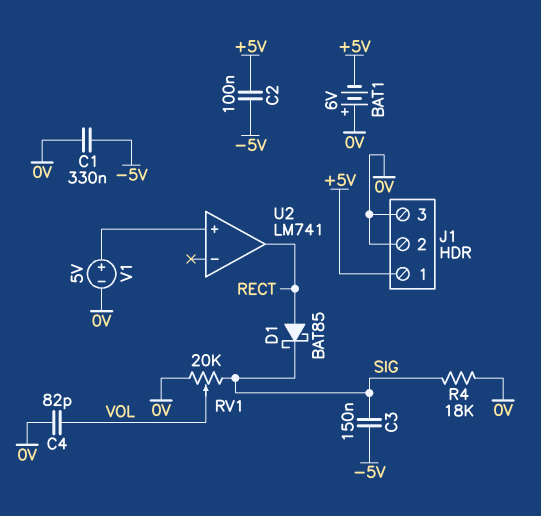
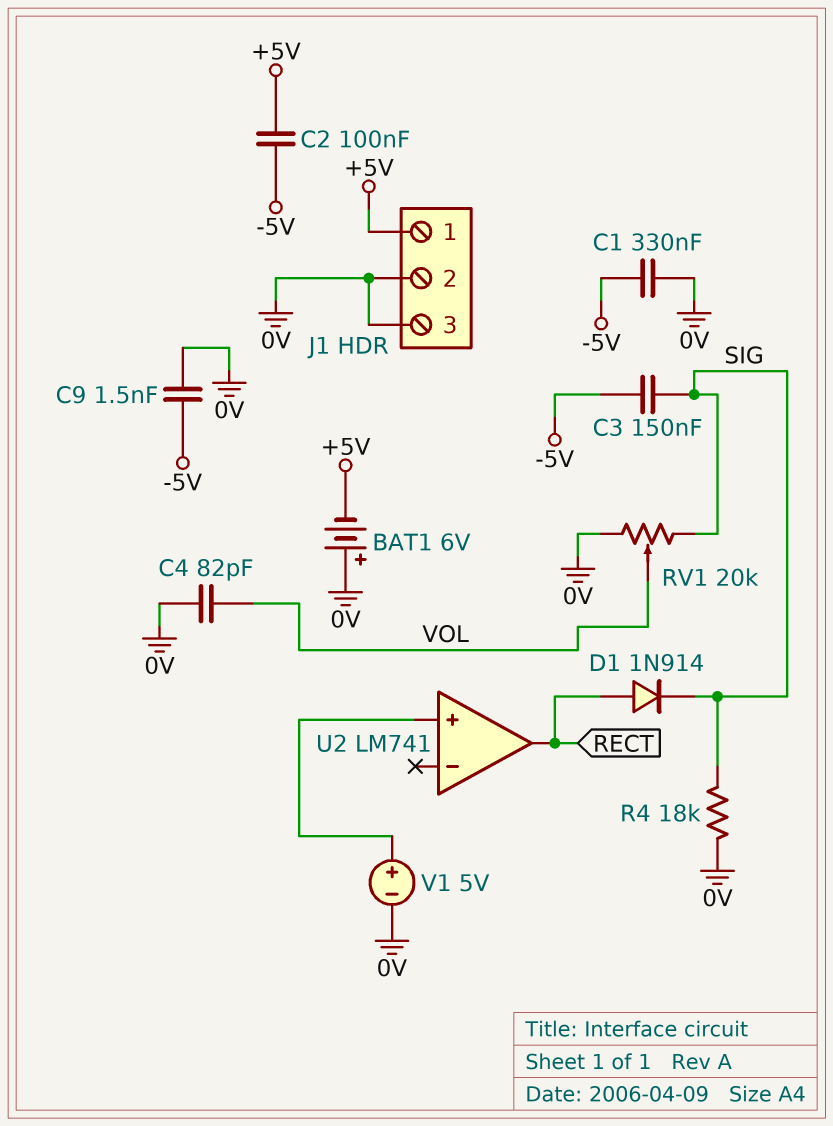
C9: none -> 1.5nF (-5V, 0V)
D1: schottky BAT85 (A RECT, K SIG) -> diode 1N914 (A RECT, K SIG)

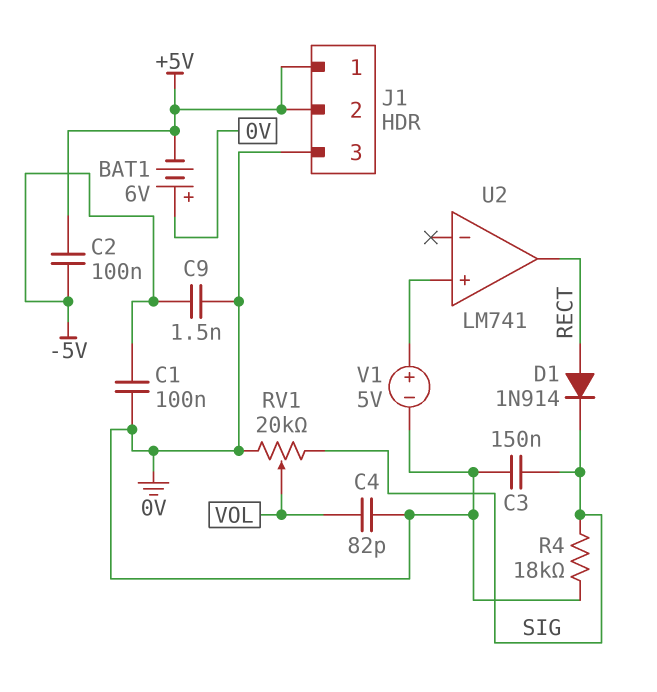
C1: 330nF (-5V, 0V) -> 100nF (-5V, 0V)
C3: 150nF (-5V, SIG) -> 150nF (0V, SIG)
J1 pin 2: 0V -> +5V

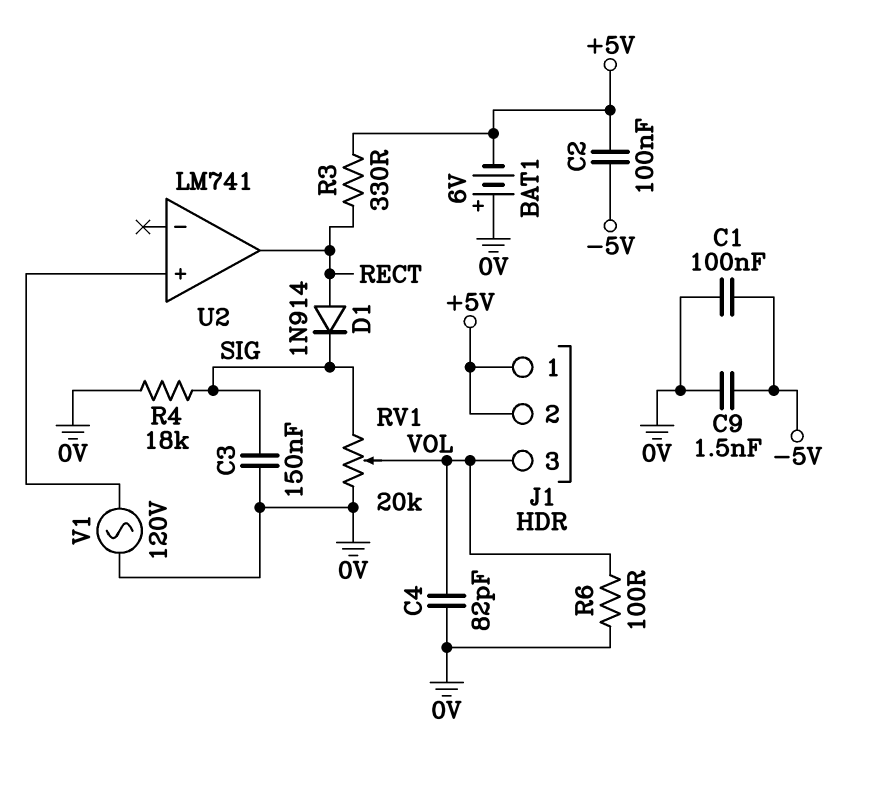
J1 pin 3: 0V -> VOL
R3: none -> 330 (+5V, RECT)
R6: none -> 100 (0V, VOL)
V1: 5V (plus U2/in+, minus 0V) -> AC 120V (0V, U2/in+)

